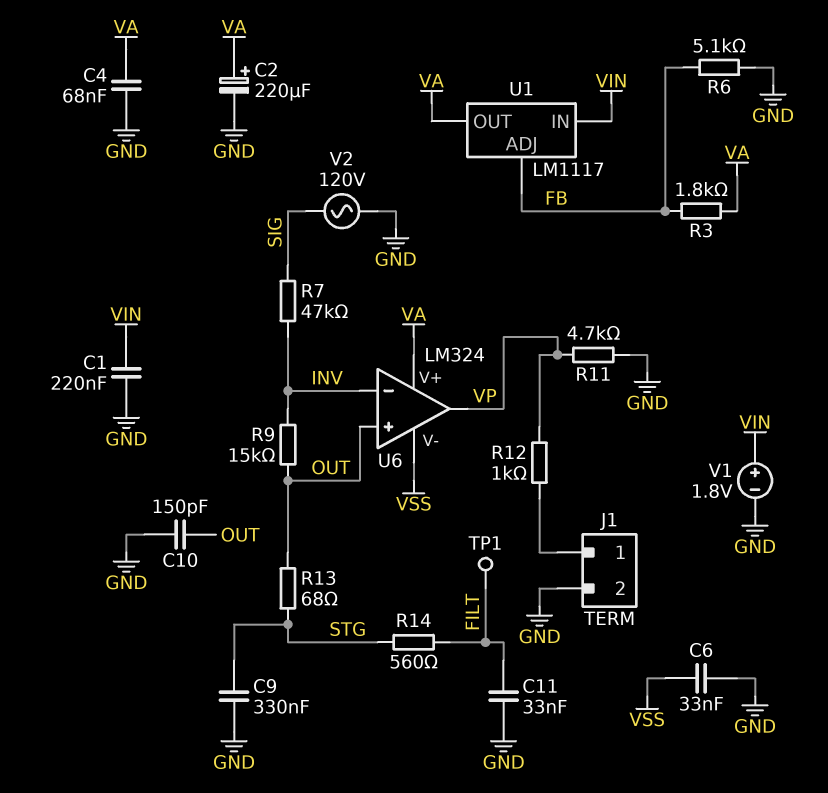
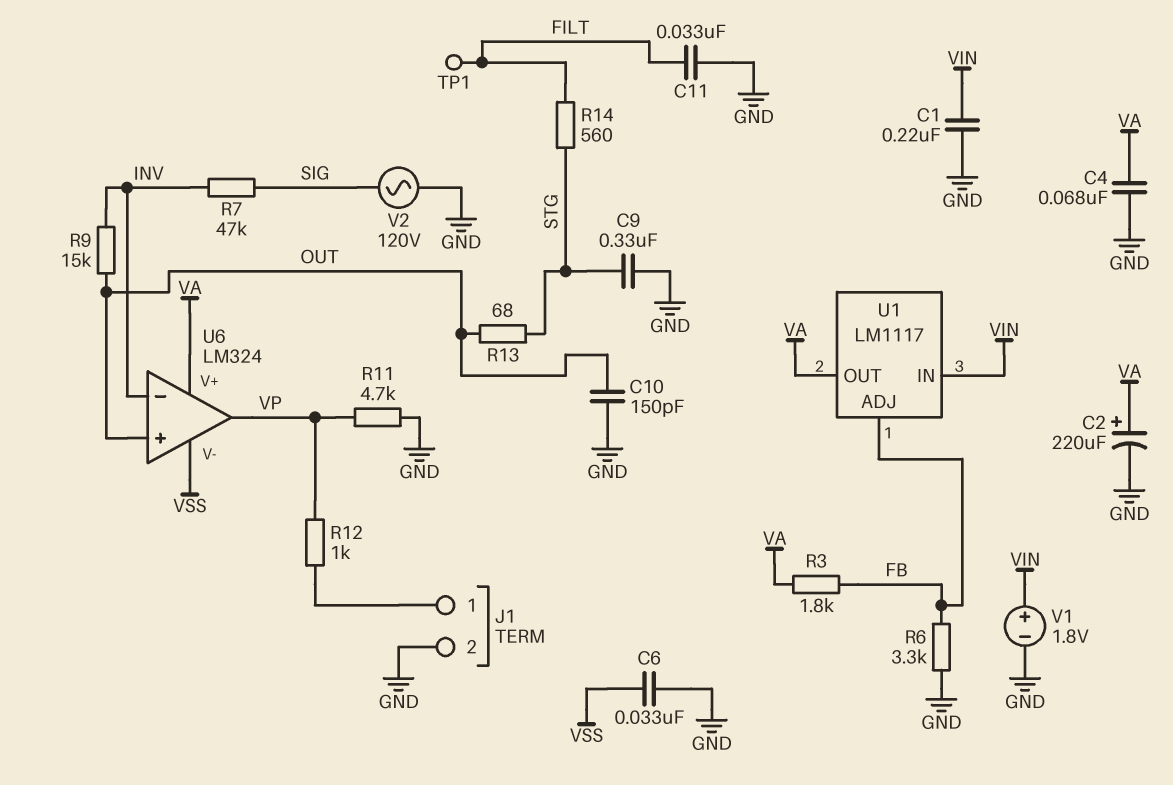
R6: 5.1k (FB, GND) -> 3.3k (FB, GND)

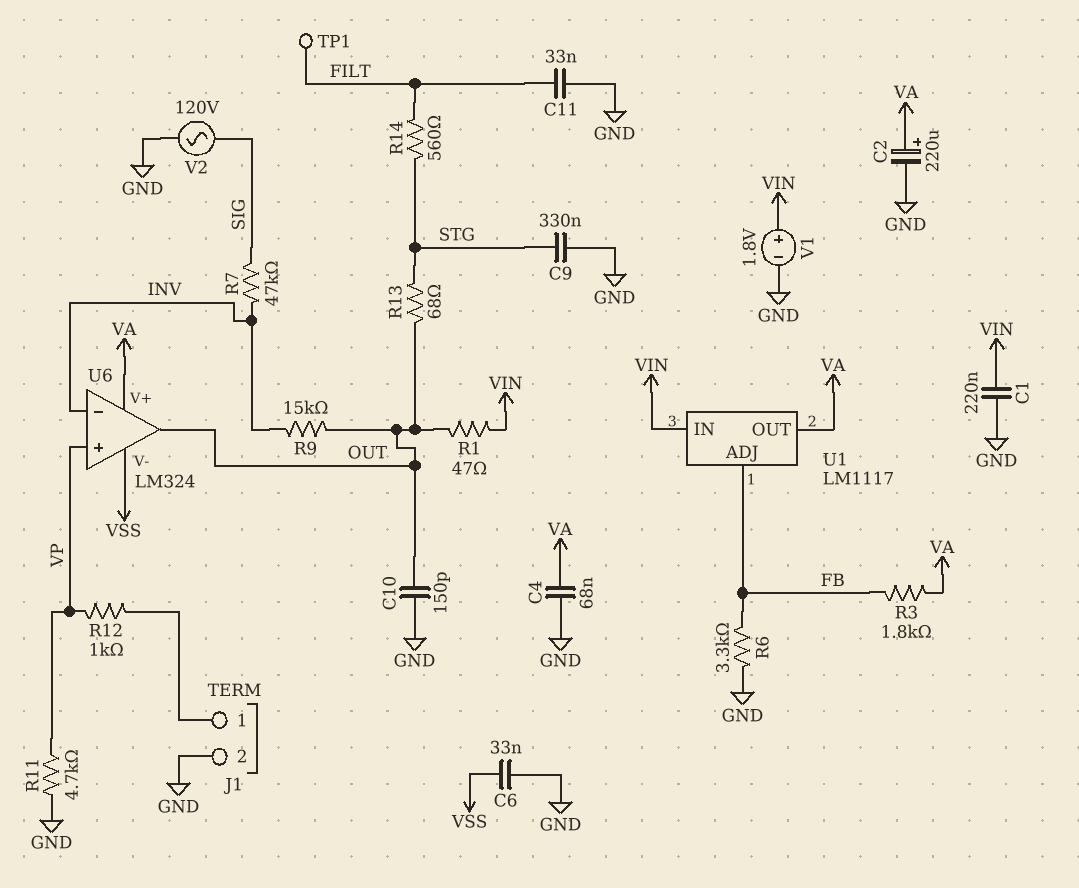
R1: none -> 47 (OUT, VIN)
U6 pin in+: OUT -> VP
U6 pin out: VP -> OUT

